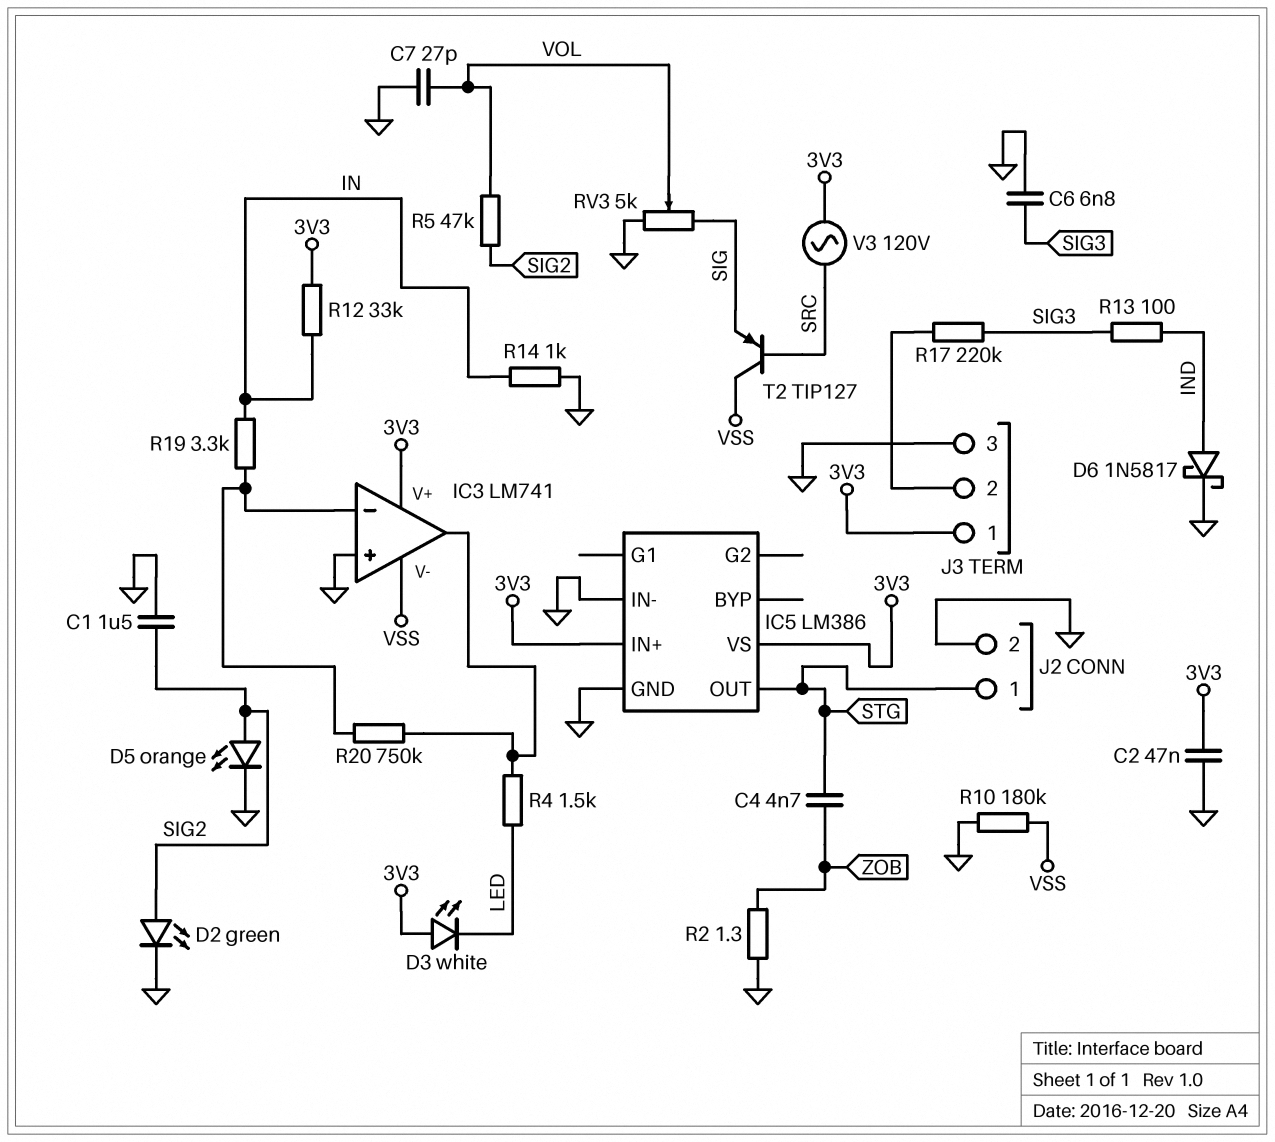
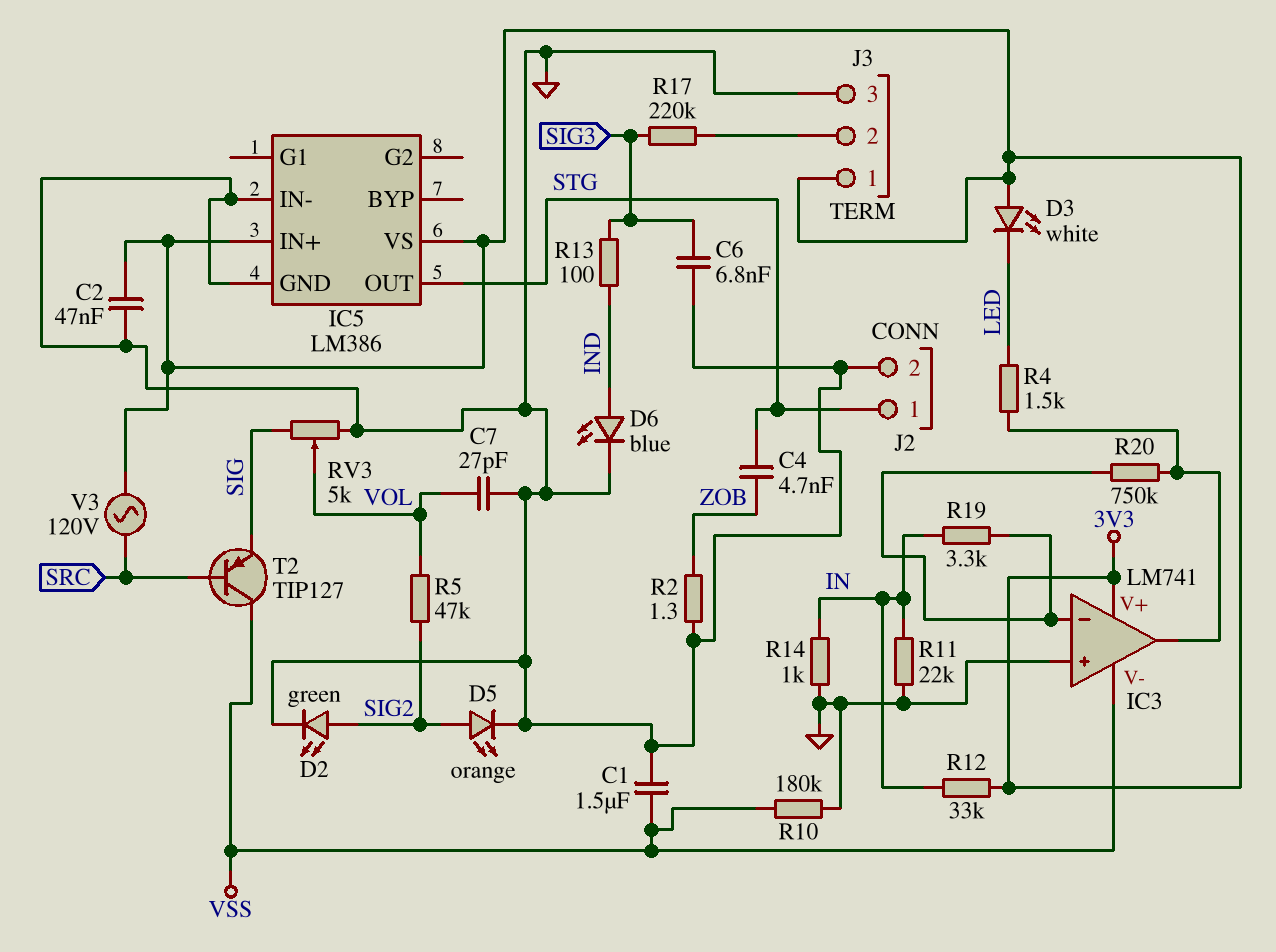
C1: 1.5uF (GND, SIG2) -> 1.5uF (GND, VSS)
D6: schottky 1N5817 (A IND, K GND) -> LED blue (A IND, K GND)
R11: none -> 22k (GND, IN)

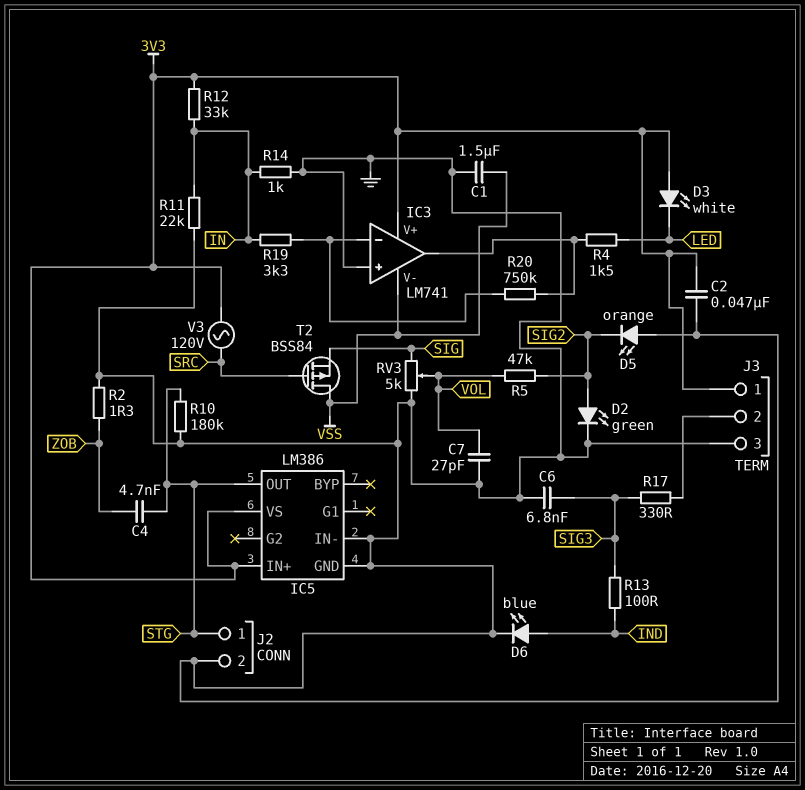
D5: LED orange (A SIG2, K GND) -> LED orange (A GND, K SIG2)
R10: 180k (GND, VSS) -> 180k (GND, STG)
R17: 220k (J3/2, SIG3) -> 330 (J3/2, SIG3)
T2: PNP TIP127 (B SRC, C VSS, E SIG) -> PMOS BSS84 (G SRC, D VSS, S SIG)

